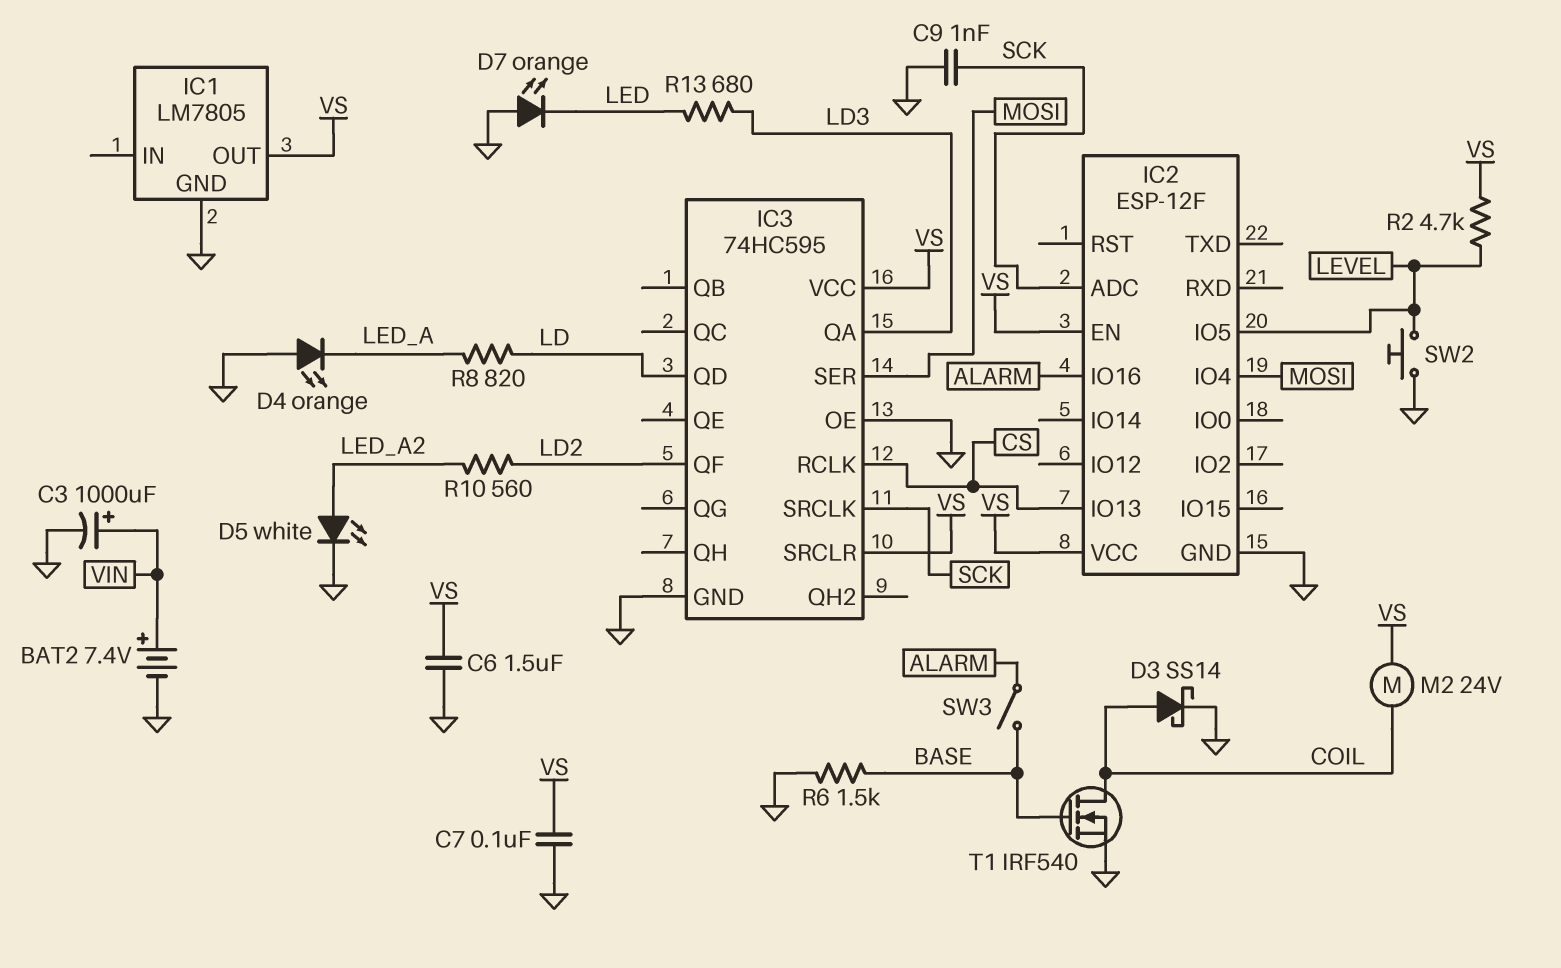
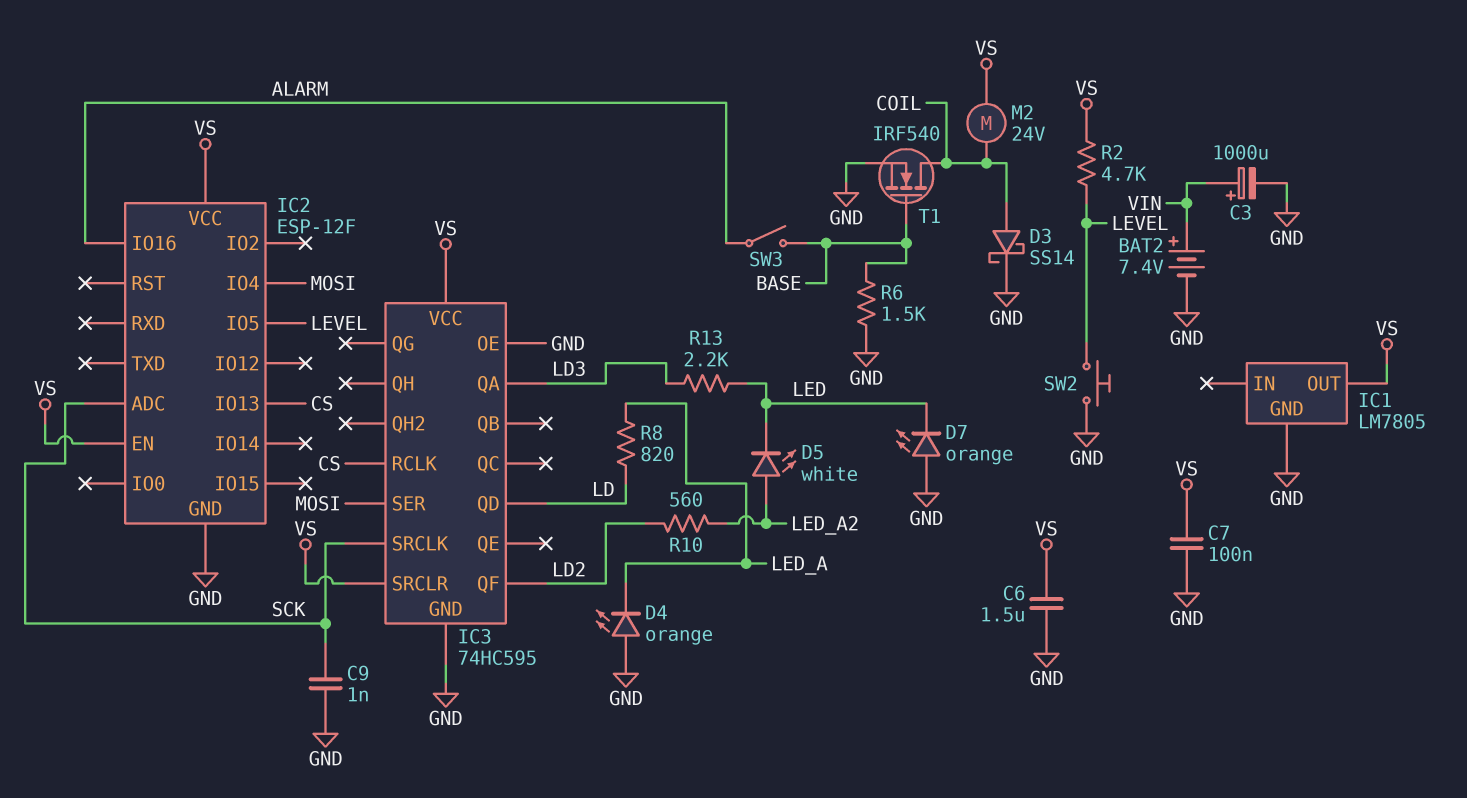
D5: LED white (A LED_A2, K GND) -> LED white (A LED_A2, K LED)
R13: 680 (LD3, LED) -> 2.2k (LD3, LED)

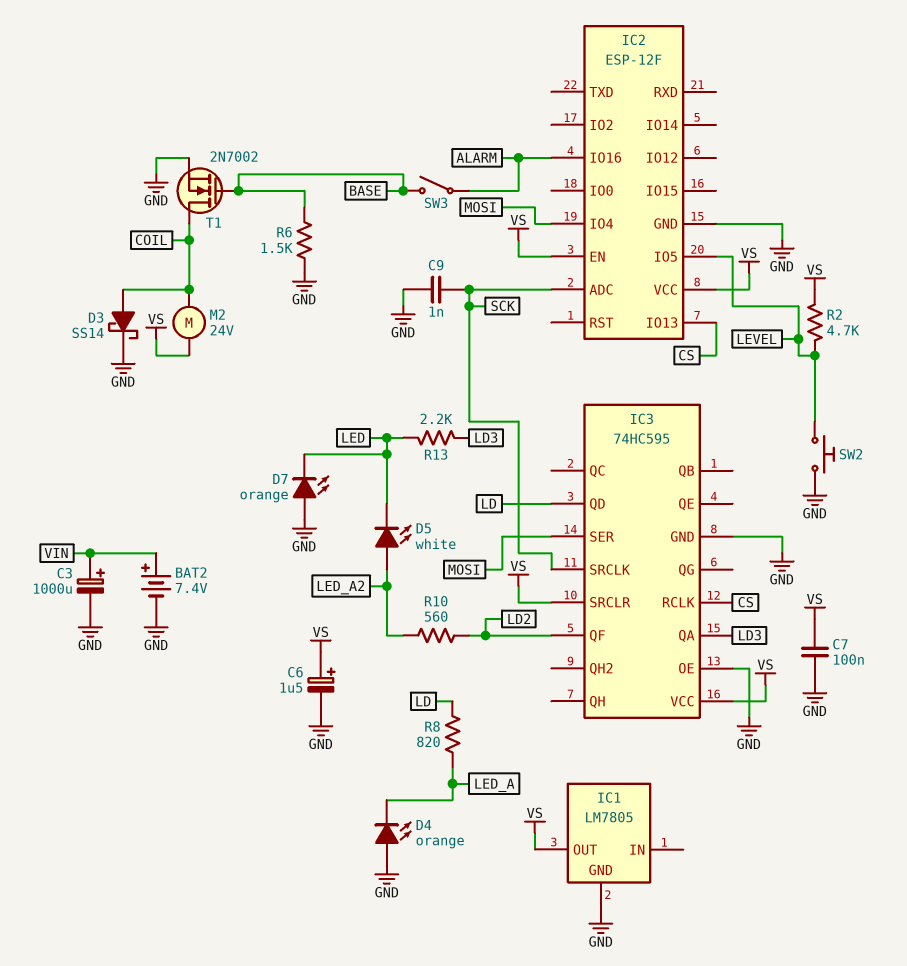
C6: 1.5uF (GND, VS) -> 1.5uF (plus VS, minus GND)
T1: NMOS IRF540 (G BASE, D COIL, S GND) -> NMOS 2N7002 (G BASE, D COIL, S GND)

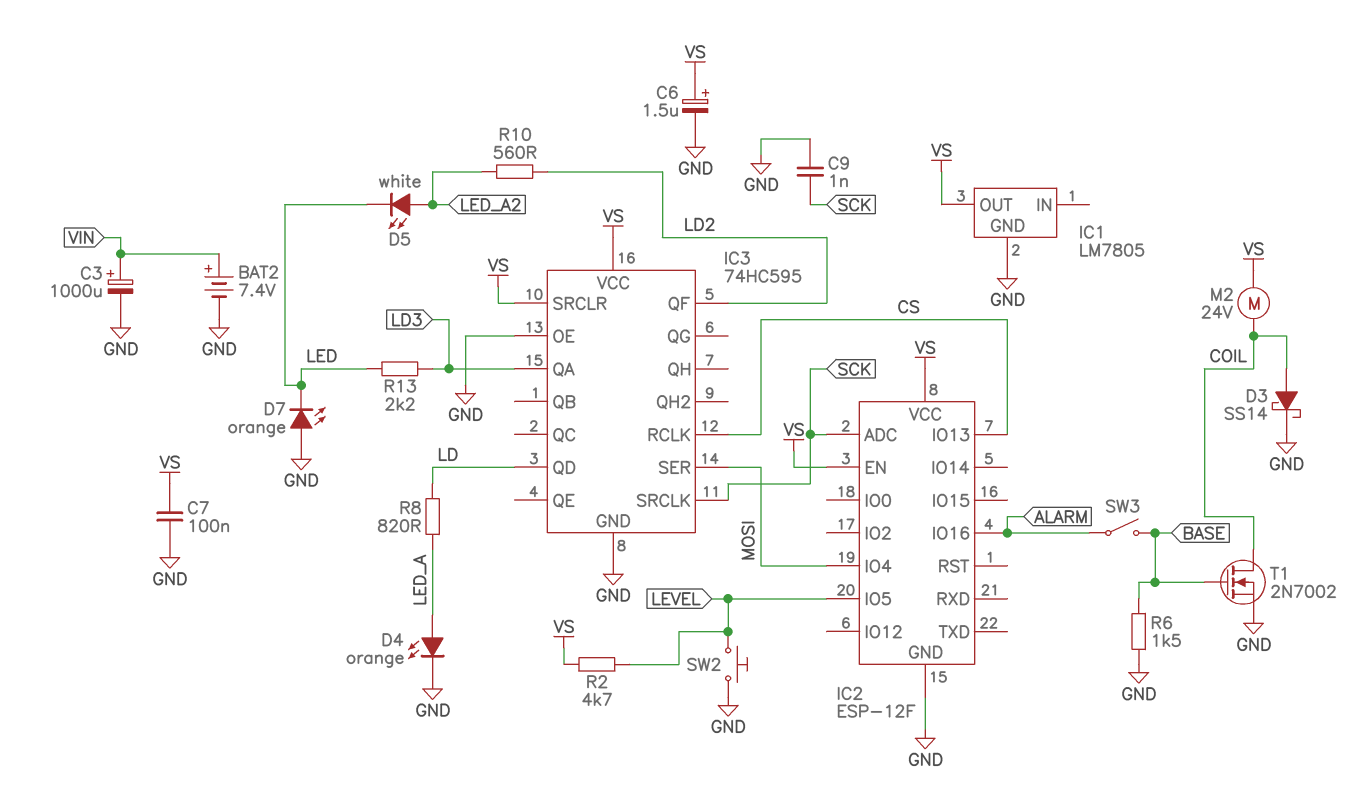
D4: LED orange (A GND, K LED_A) -> LED orange (A LED_A, K GND)

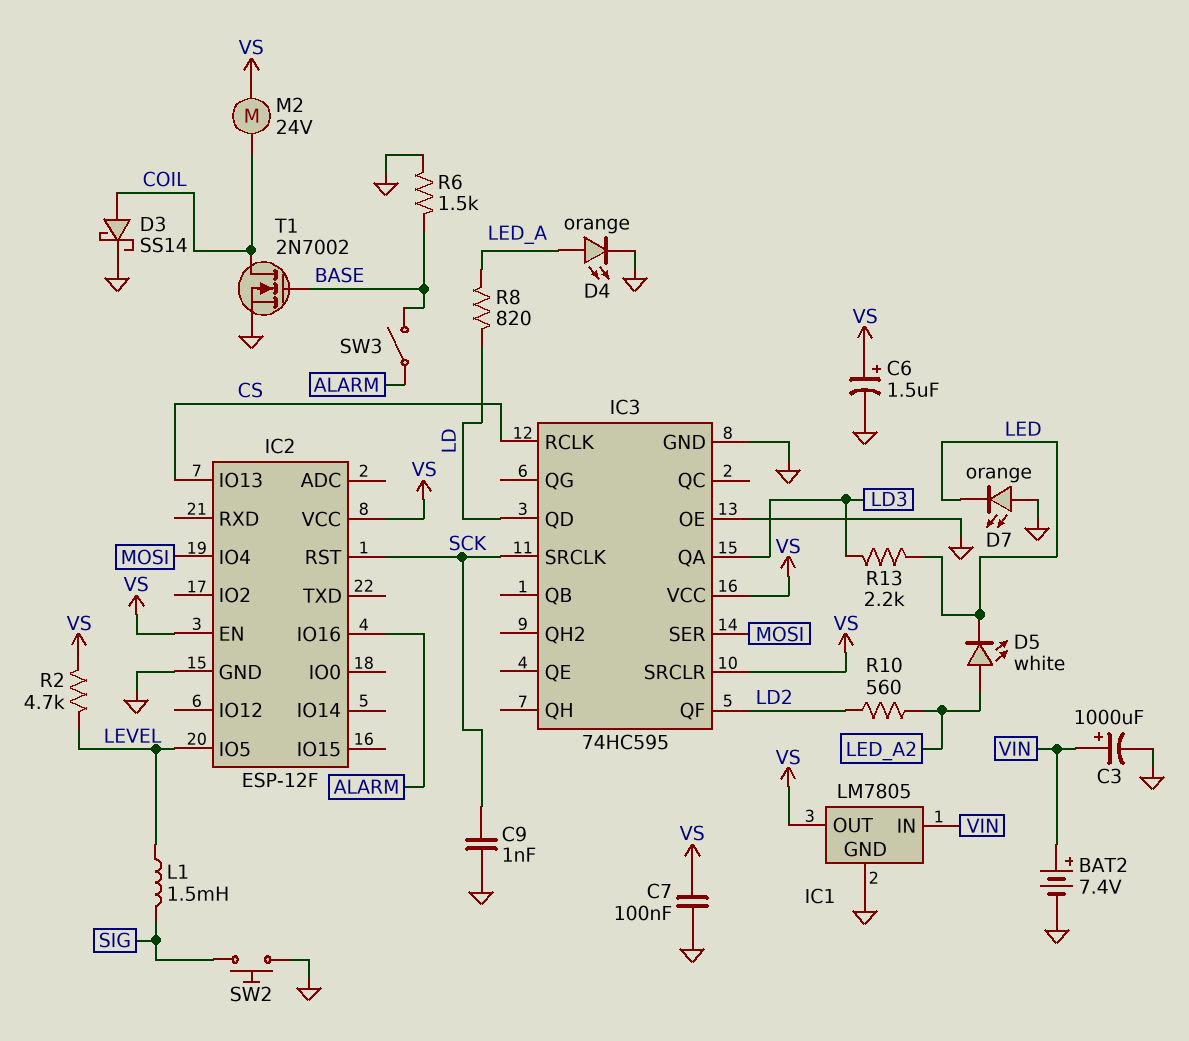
IC1 pin IN: none -> VIN
IC2 pin ADC: SCK -> none
IC2 pin RST: none -> SCK
L1: none -> 1.5mH (LEVEL, SIG)
SW2: button (GND, LEVEL) -> button (GND, SIG)

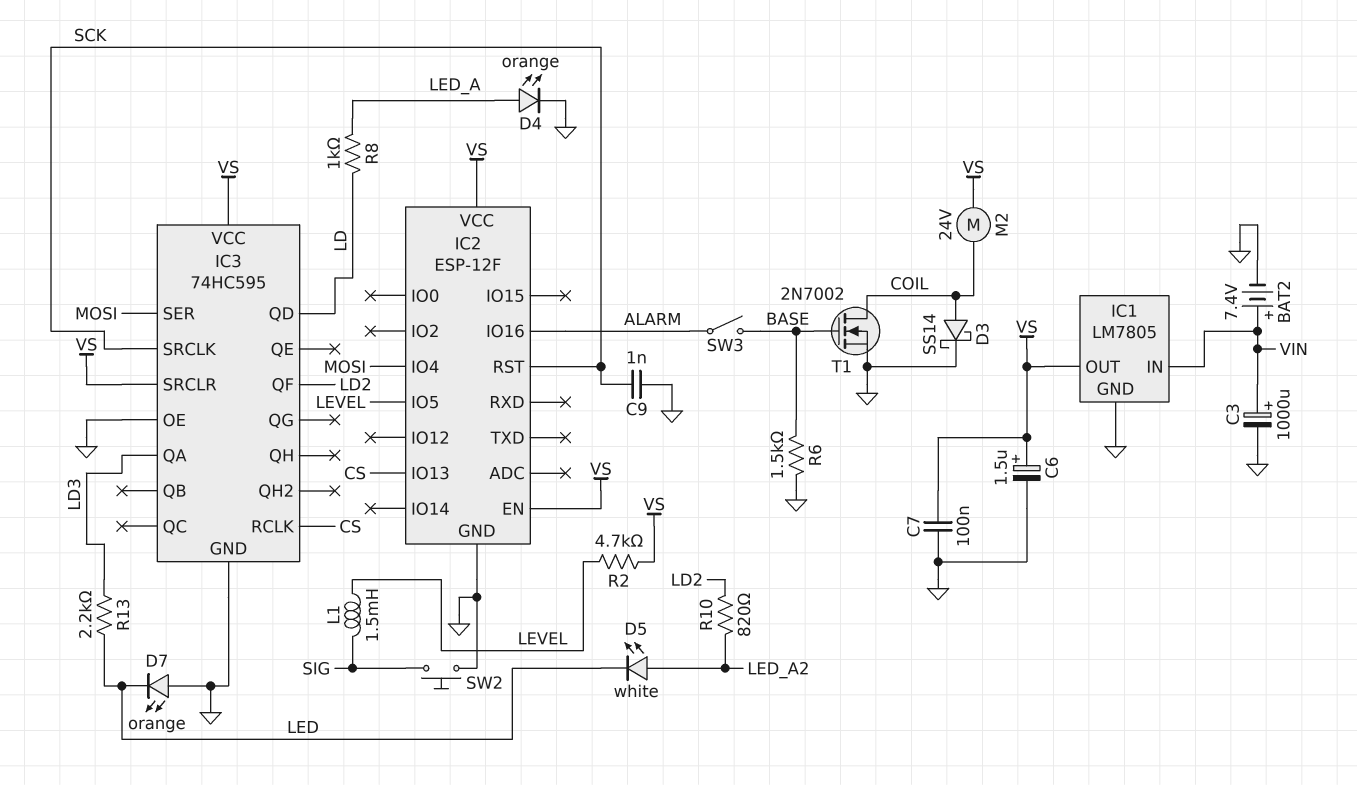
R8: 820 (LD, LED_A) -> 1k (LD, LED_A)
R10: 560 (LD2, LED_A2) -> 820 (LD2, LED_A2)

